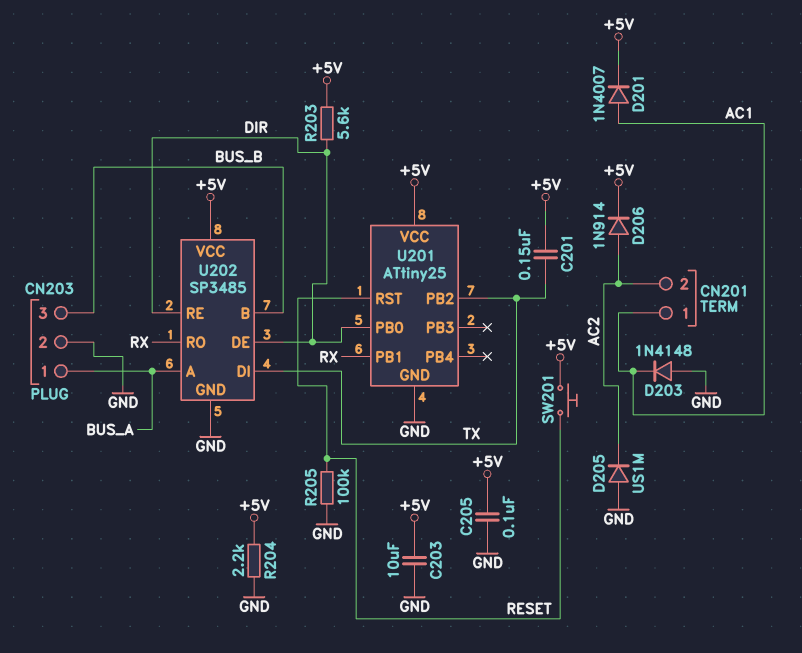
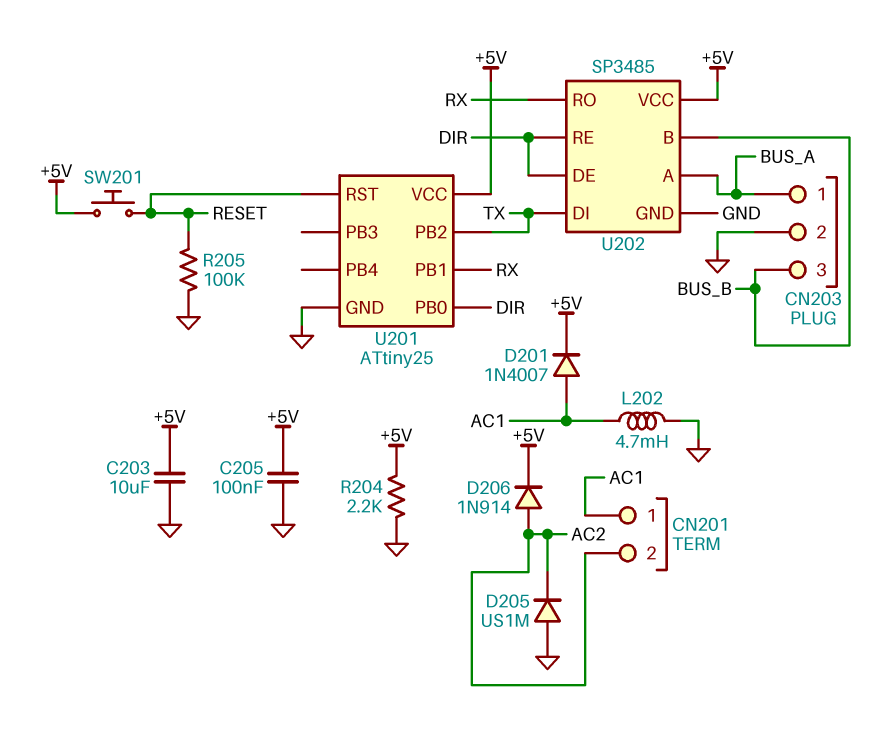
C201: 150nF (+5V, TX) -> none
D203: diode 1N4148 (A GND, K AC1) -> none
L202: none -> 4.7mH (AC1, GND)
R203: 5.6k (+5V, DIR) -> none

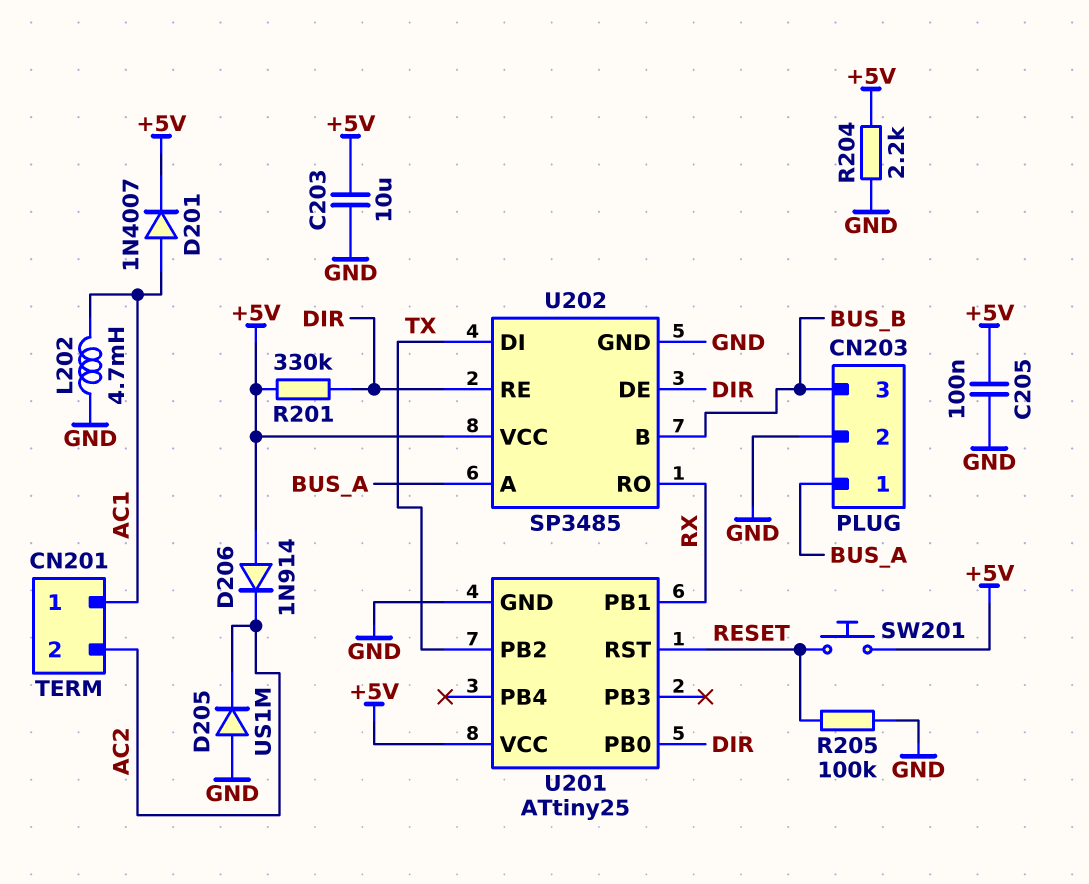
D206: diode 1N914 (A AC2, K +5V) -> diode 1N914 (A +5V, K AC2)
R201: none -> 330k (+5V, DIR)

